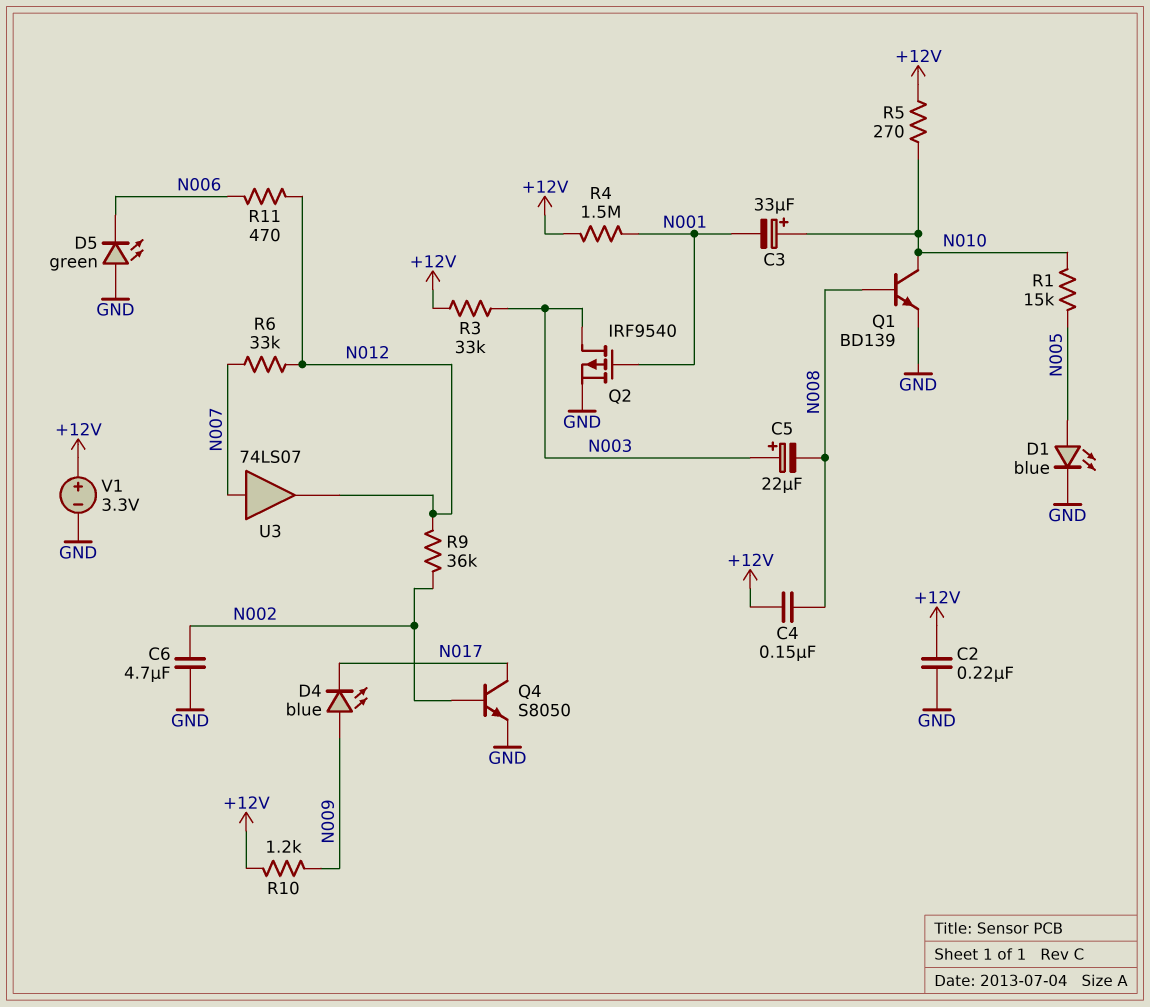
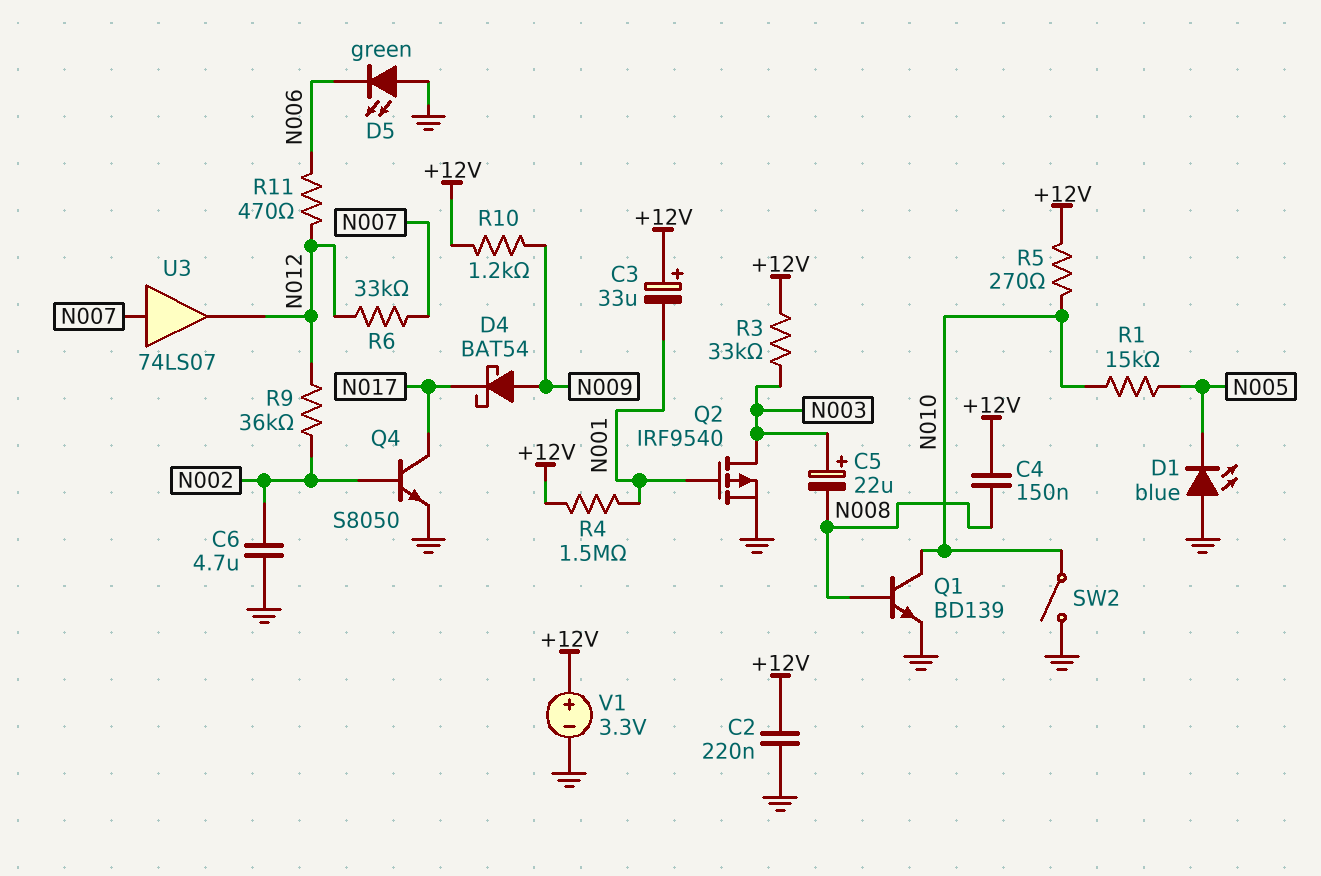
C3: 33uF (plus N010, minus N001) -> 33uF (plus +12V, minus N001)
D1: LED blue (A N005, K GND) -> LED blue (A GND, K N005)
D4: LED blue (A N009, K N017) -> schottky BAT54 (A N009, K N017)
SW2: none -> switch (GND, N010)

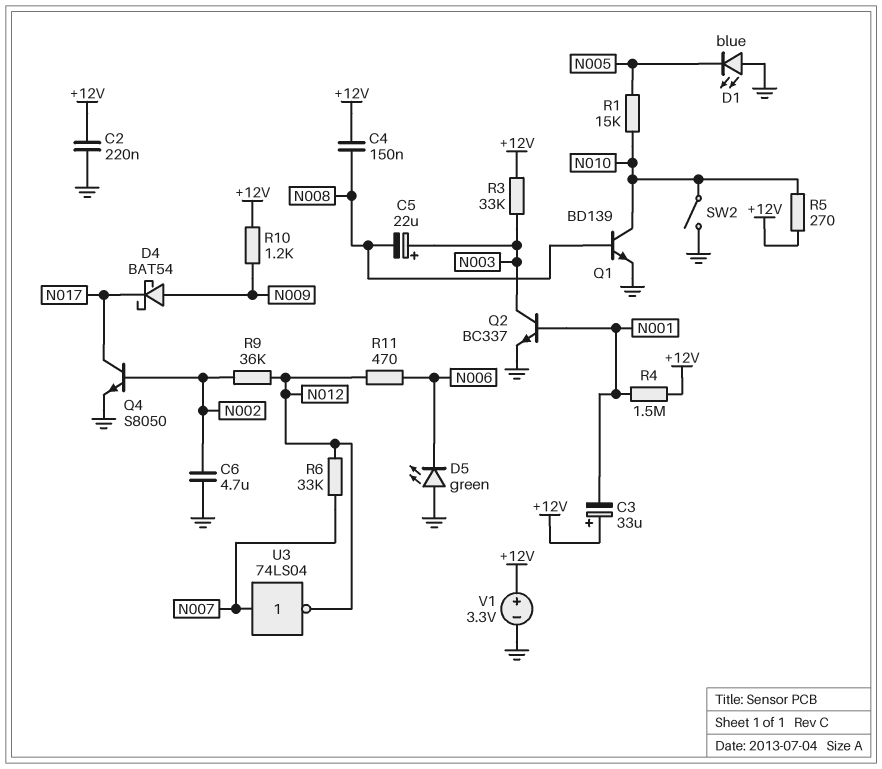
Q2: PMOS IRF9540 (G N001, D N003, S GND) -> NPN BC337 (B N001, C N003, E GND)
U3: buffer 74LS07 (in N007, out N012) -> NOT 74LS04 (in N007, out N012)

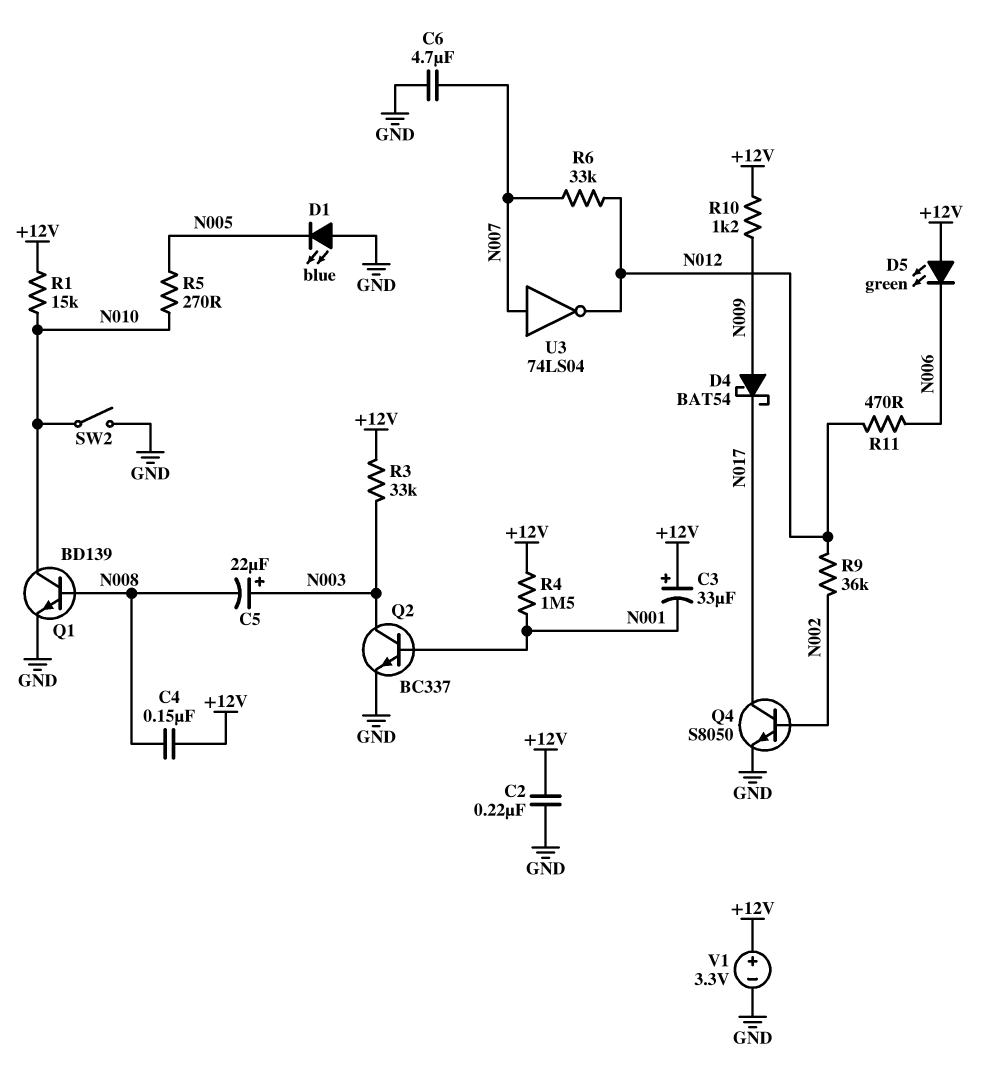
C6: 4.7uF (GND, N002) -> 4.7uF (GND, N007)
D5: LED green (A GND, K N006) -> LED green (A +12V, K N006)
R1: 15k (N005, N010) -> 15k (+12V, N010)
R5: 270 (+12V, N010) -> 270 (N005, N010)

